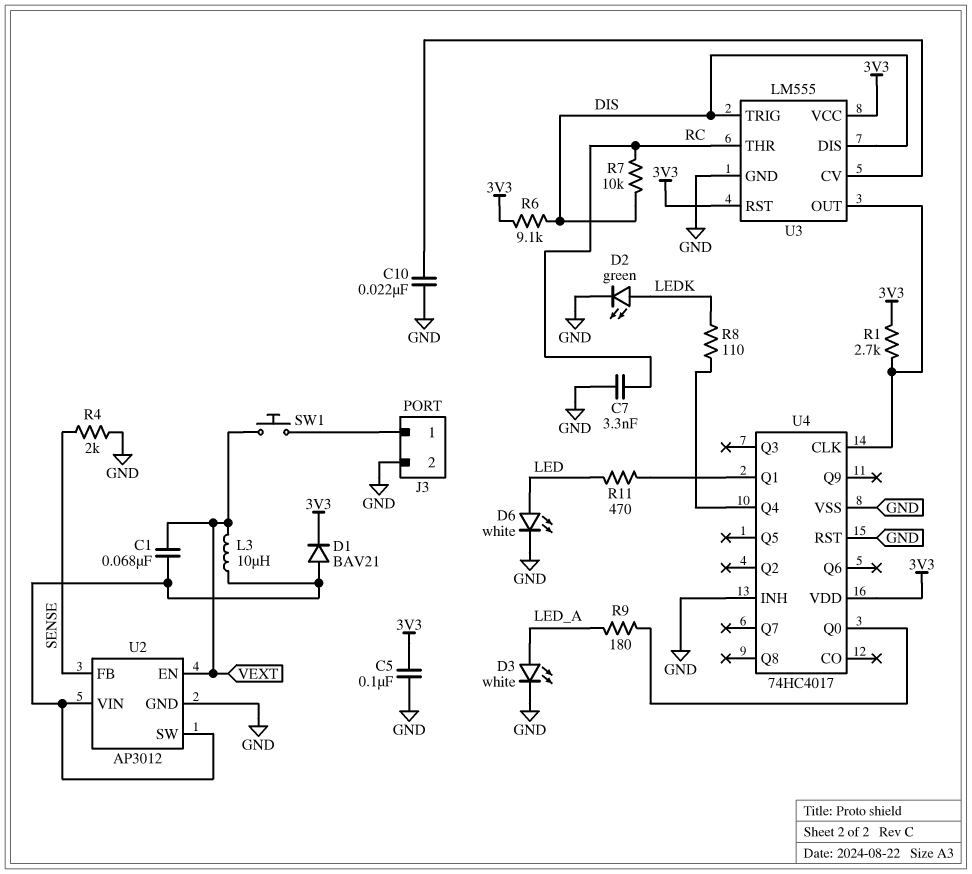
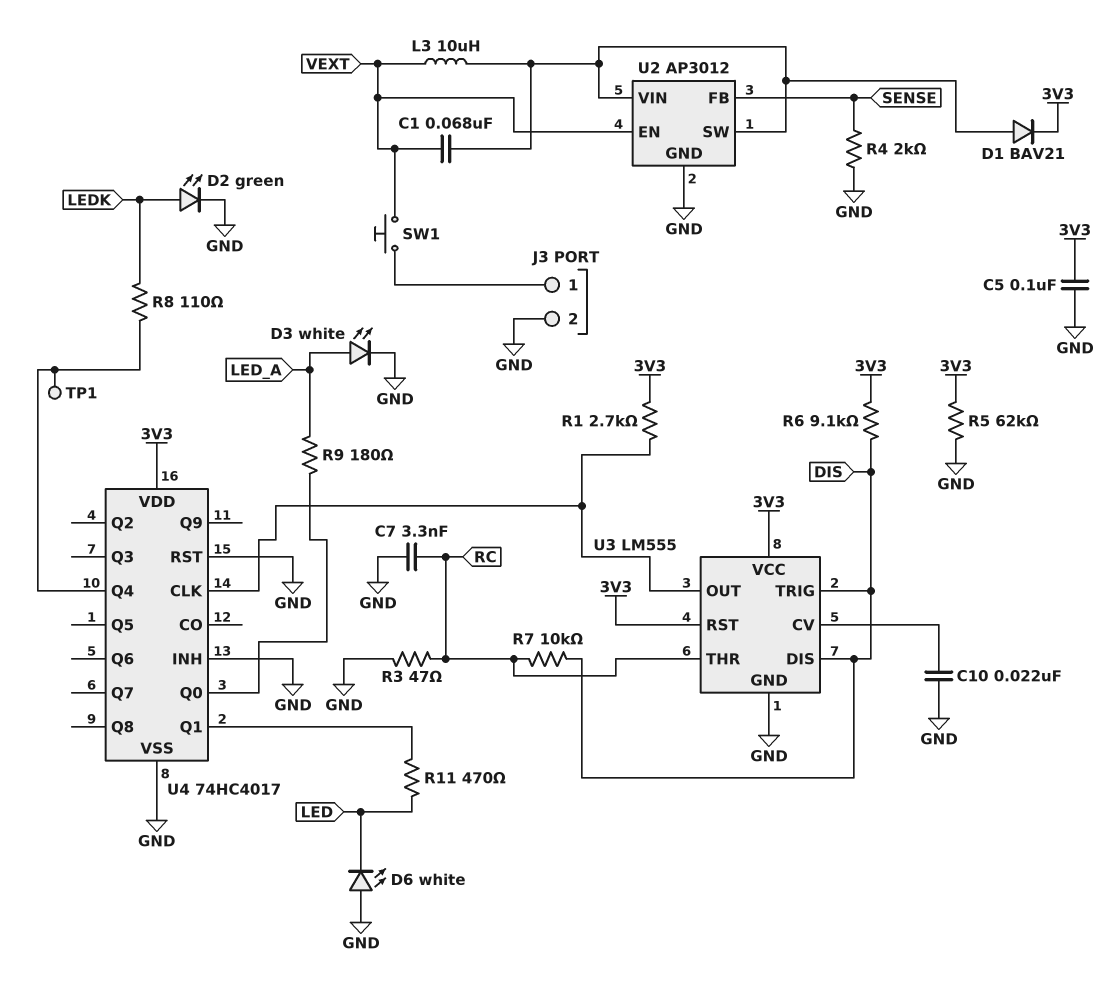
D6: LED white (A LED, K GND) -> LED white (A GND, K LED)
R3: none -> 47 (GND, RC)
R5: none -> 62k (3V3, GND)
TP1: none -> test point (U4/Q4)

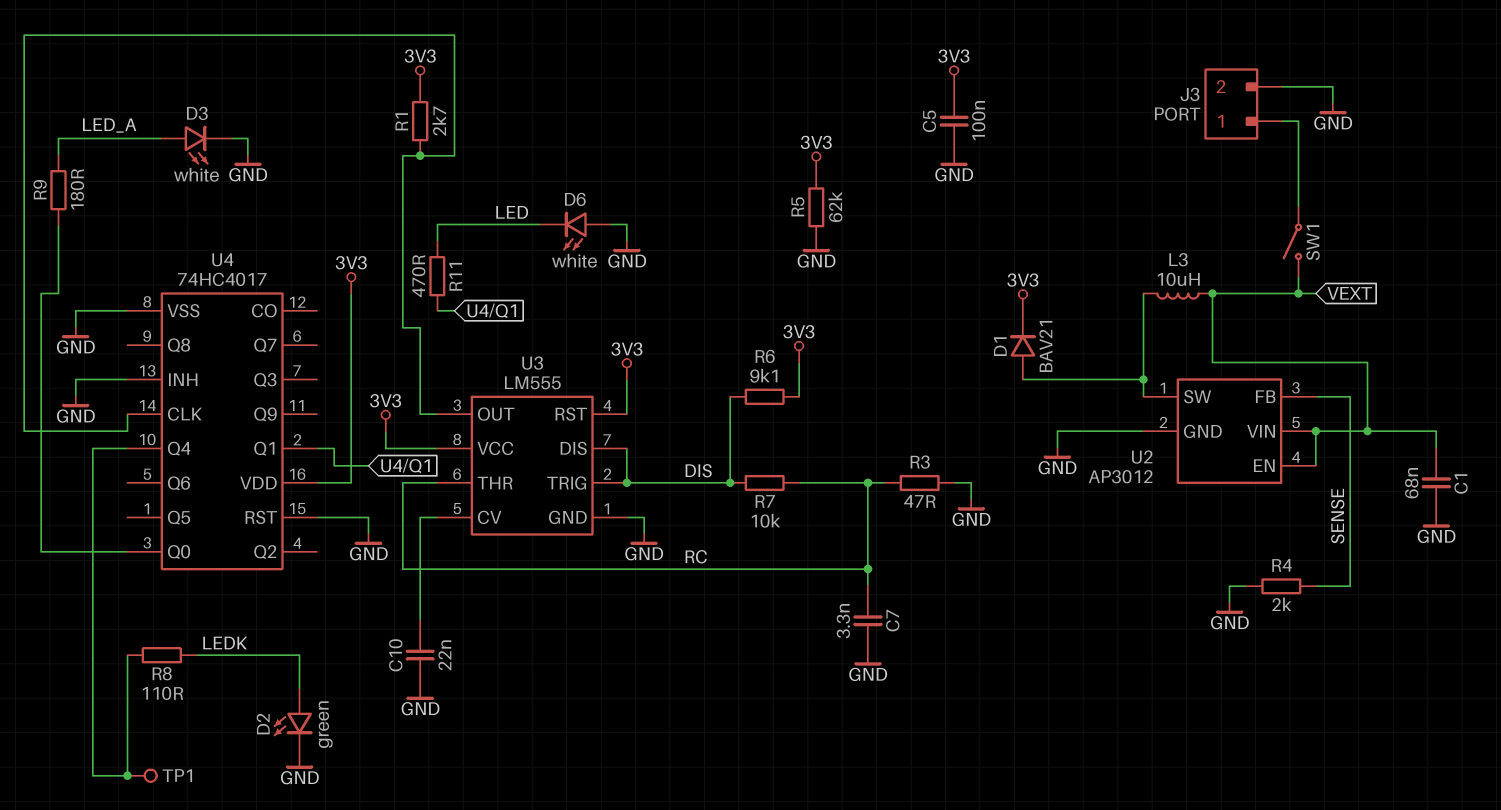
C1: 68nF (U2/SW, VEXT) -> 68nF (GND, VEXT)
SW1: button (J3/1, VEXT) -> switch (J3/1, VEXT)
U2 pin VIN: U2/SW -> VEXT

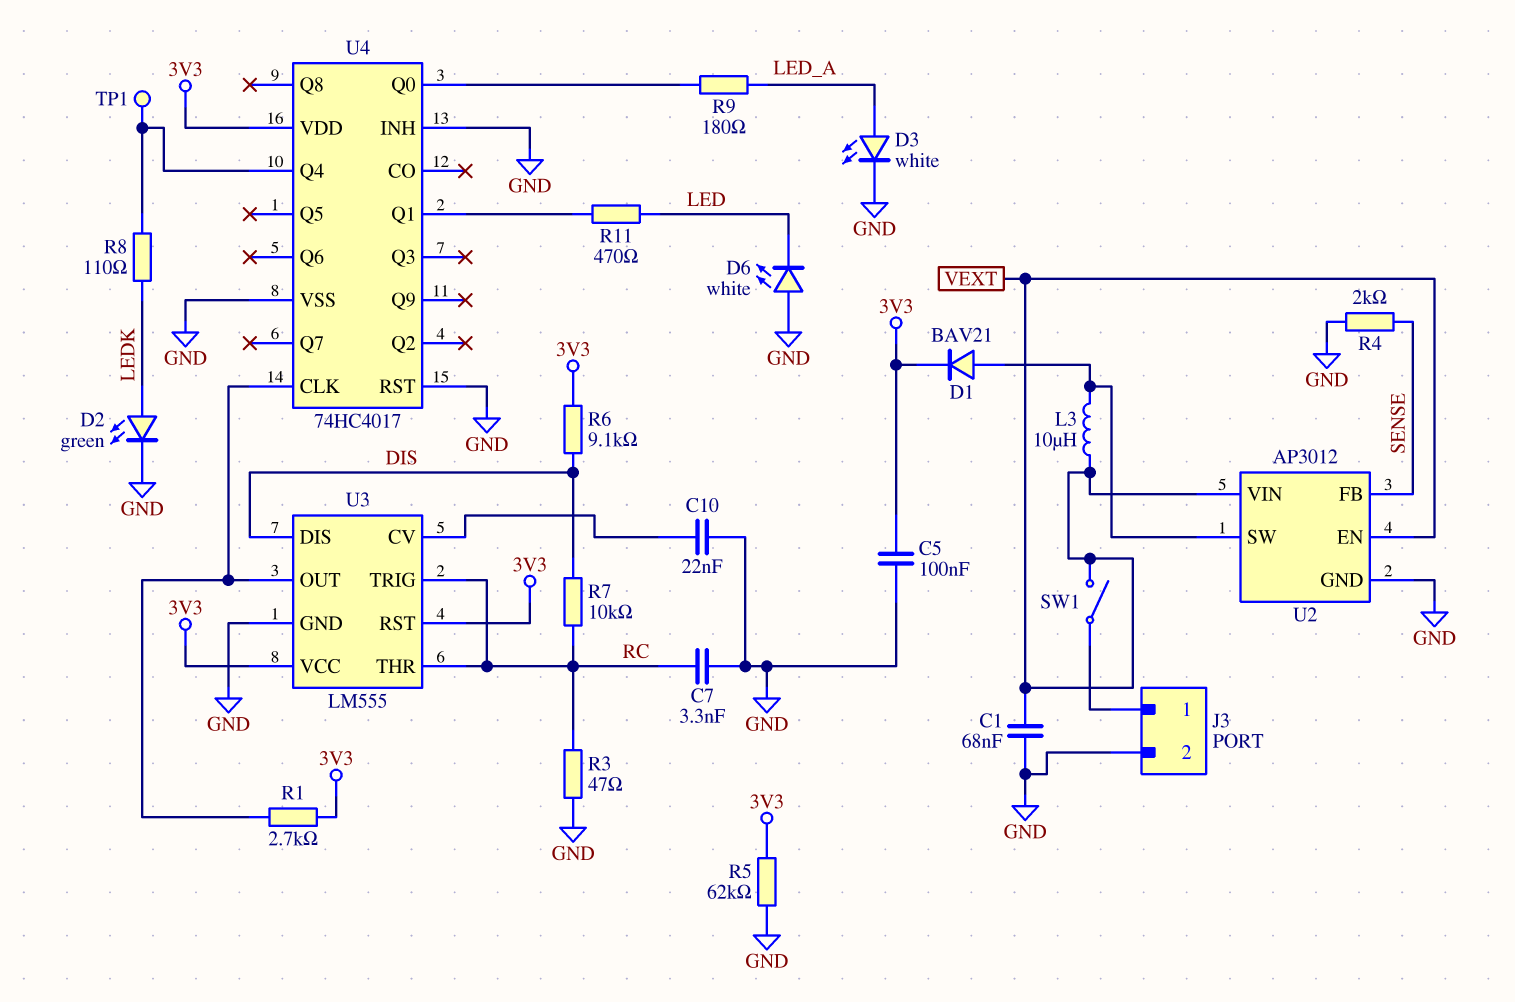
U3 pin TRIG: DIS -> RC

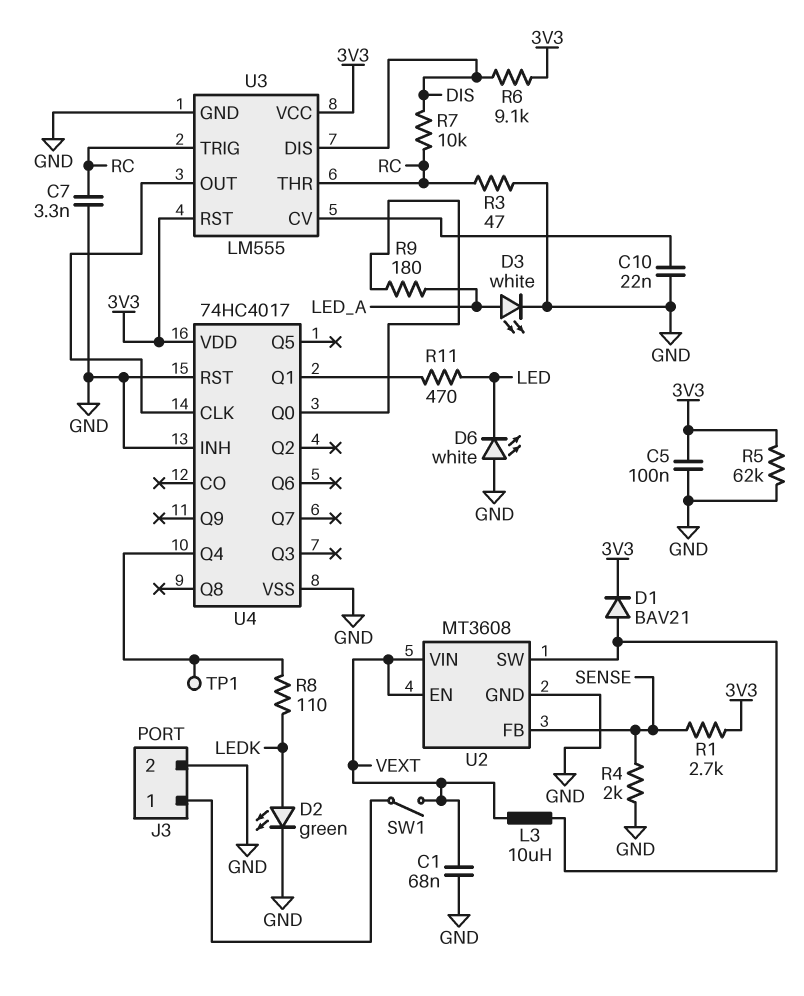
R1: 2.7k (3V3, U3/OUT) -> 2.7k (3V3, SENSE)
U2: AP3012 -> MT3608

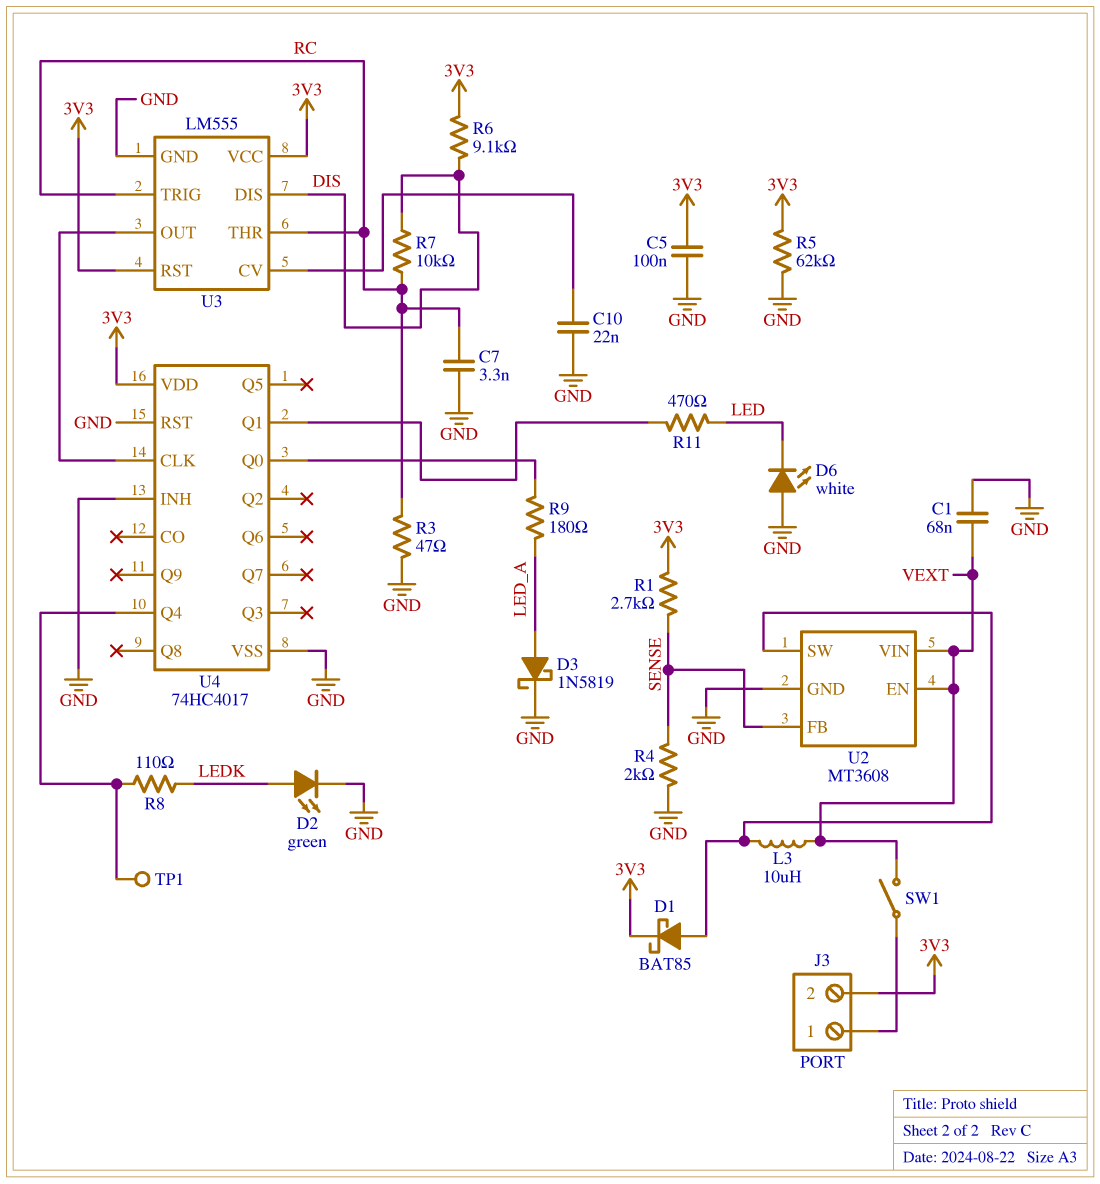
D1: diode BAV21 (A U2/SW, K 3V3) -> schottky BAT85 (A U2/SW, K 3V3)
D3: LED white (A LED_A, K GND) -> schottky 1N5819 (A LED_A, K GND)
J3 pin 2: GND -> 3V3

